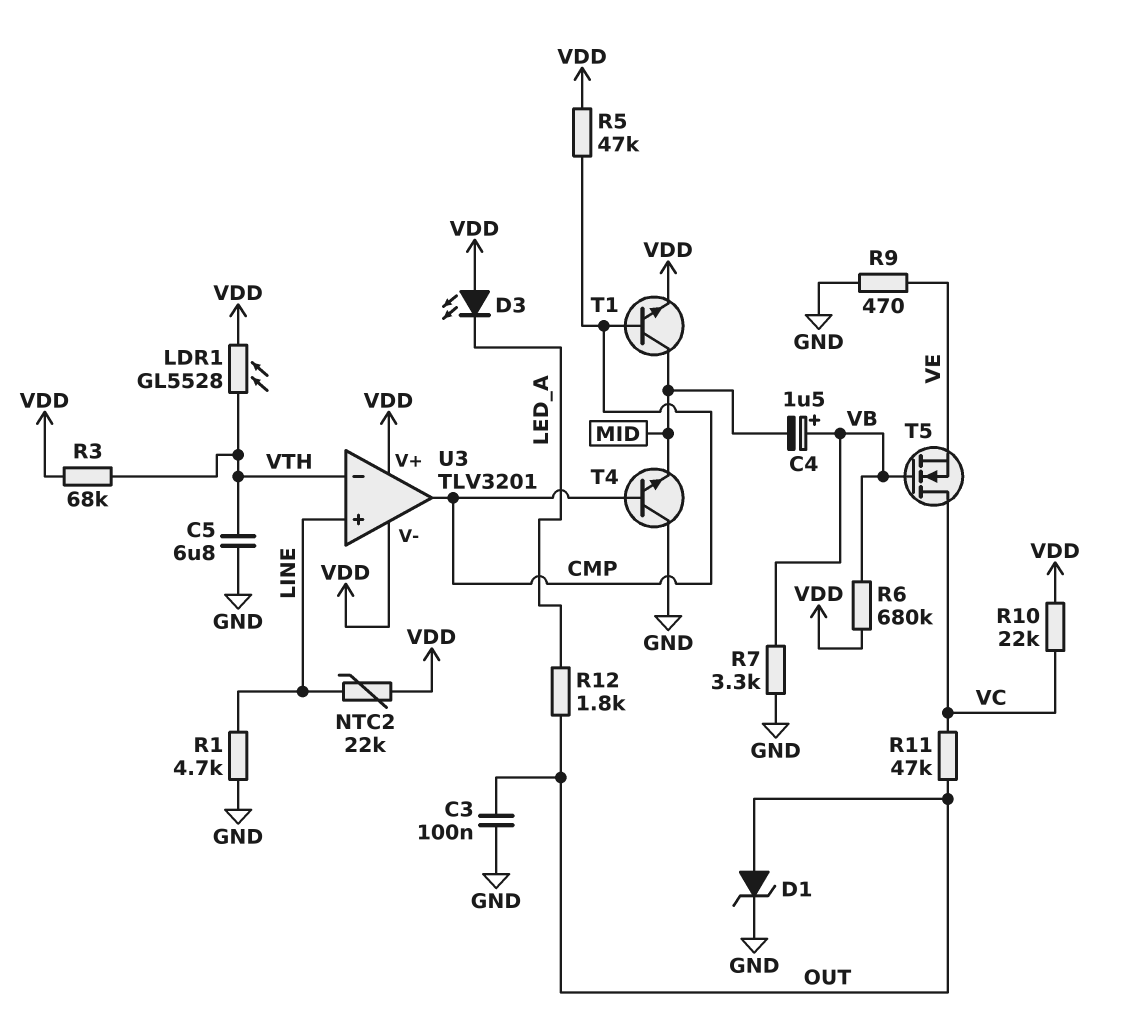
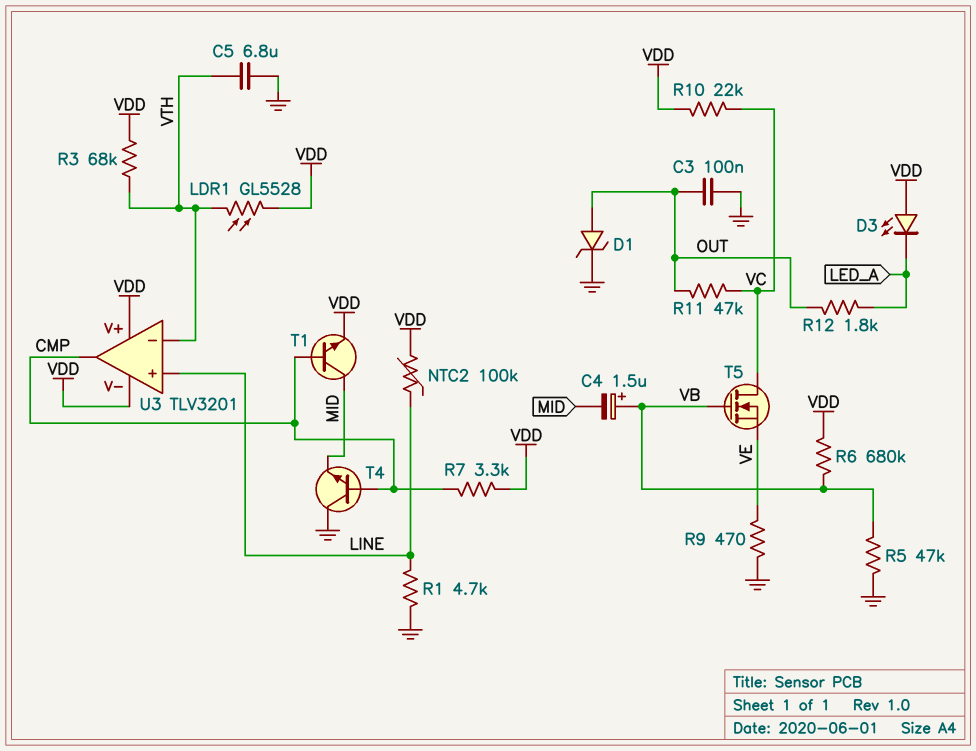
NTC2: 22k (LINE, VDD) -> 100k (LINE, VDD)
R5: 47k (CMP, VDD) -> 47k (GND, VB)
R7: 3.3k (GND, VB) -> 3.3k (CMP, VDD)

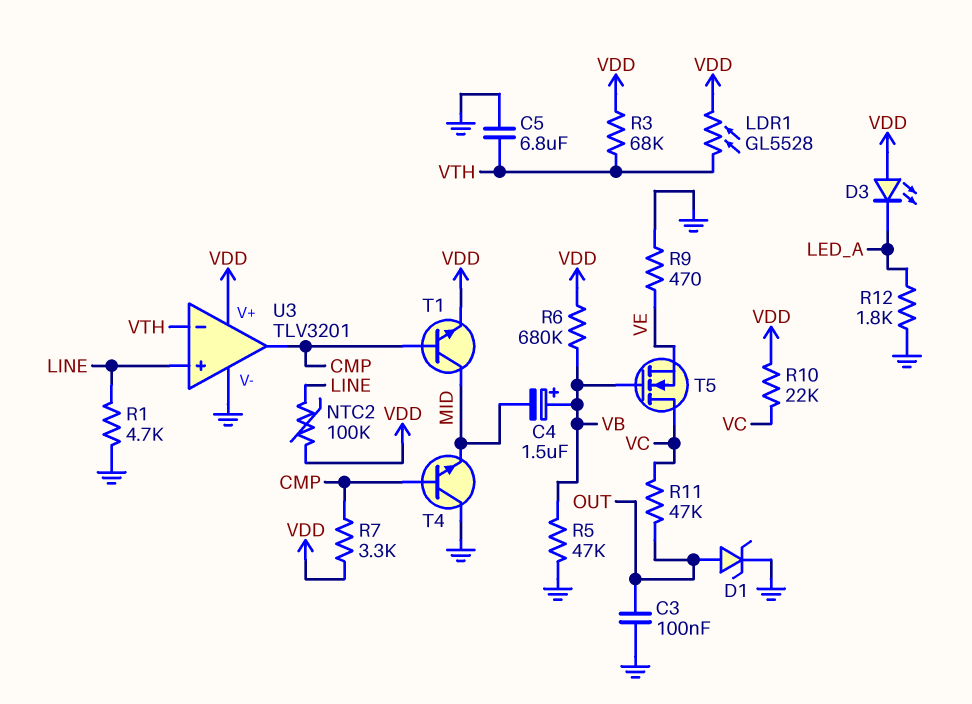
R12: 1.8k (LED_A, OUT) -> 1.8k (GND, LED_A)
U3 pin V-: VDD -> GND

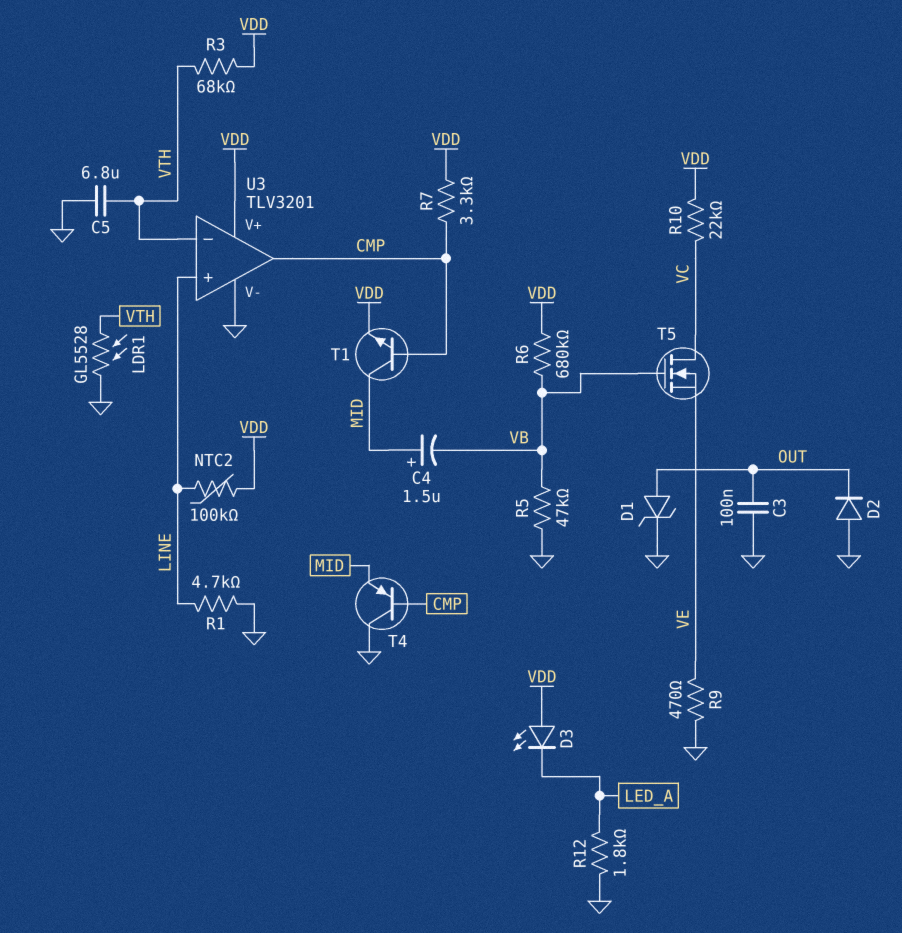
C4: 1.5uF (plus VB, minus MID) -> 1.5uF (plus MID, minus VB)
D2: none -> diode (A GND, K OUT)
LDR1: GL5528 (VDD, VTH) -> GL5528 (GND, VTH)
R11: 47k (OUT, VC) -> none
T4: NPN (B CMP, C GND, E MID) -> PNP (B CMP, C GND, E MID)

